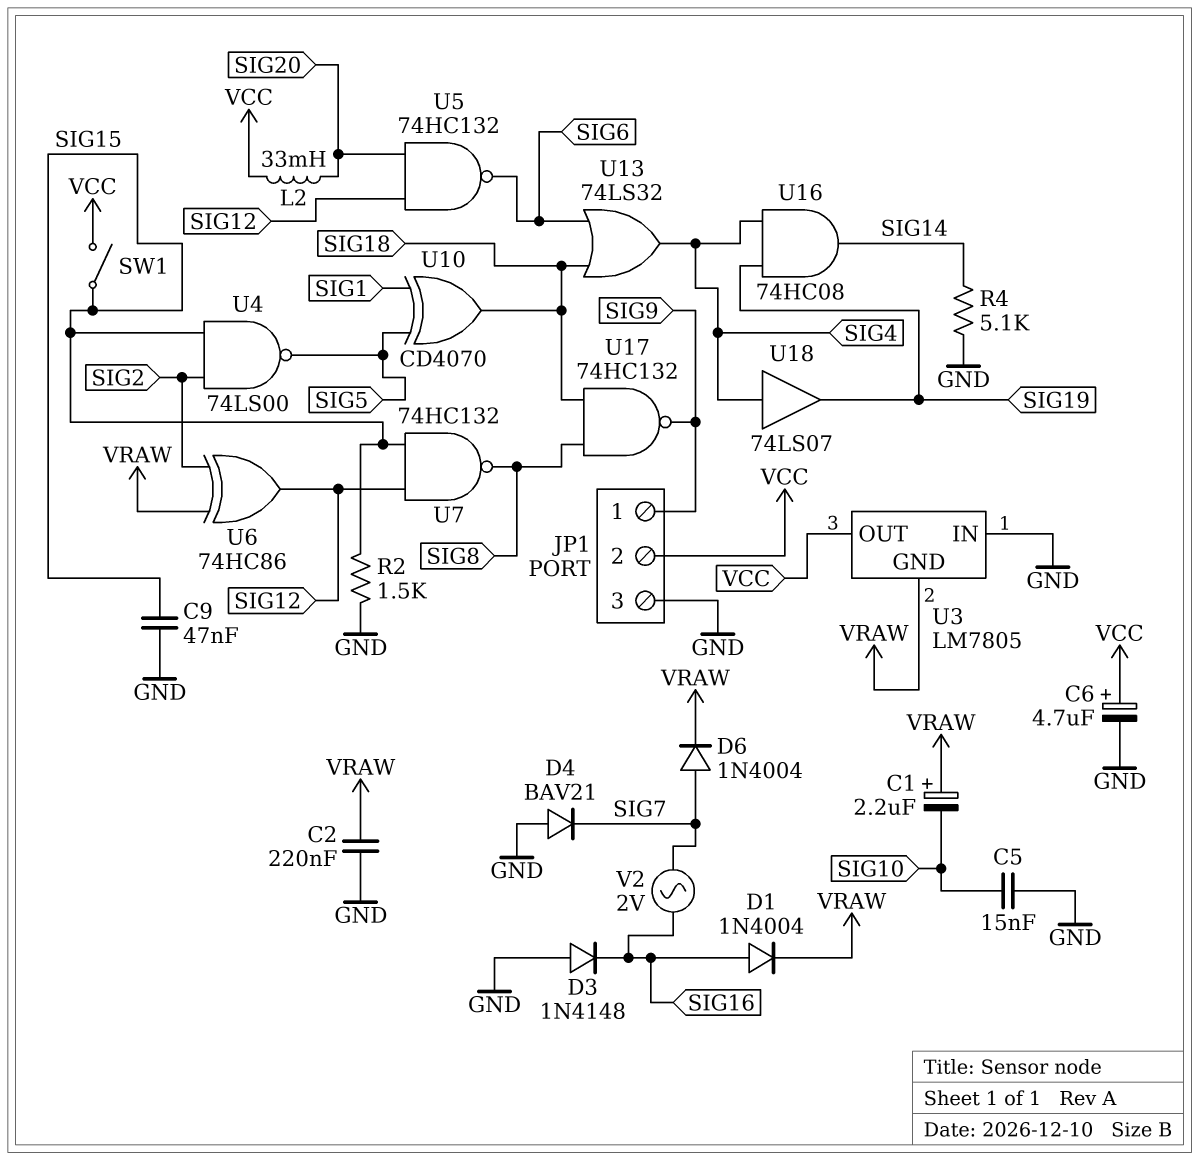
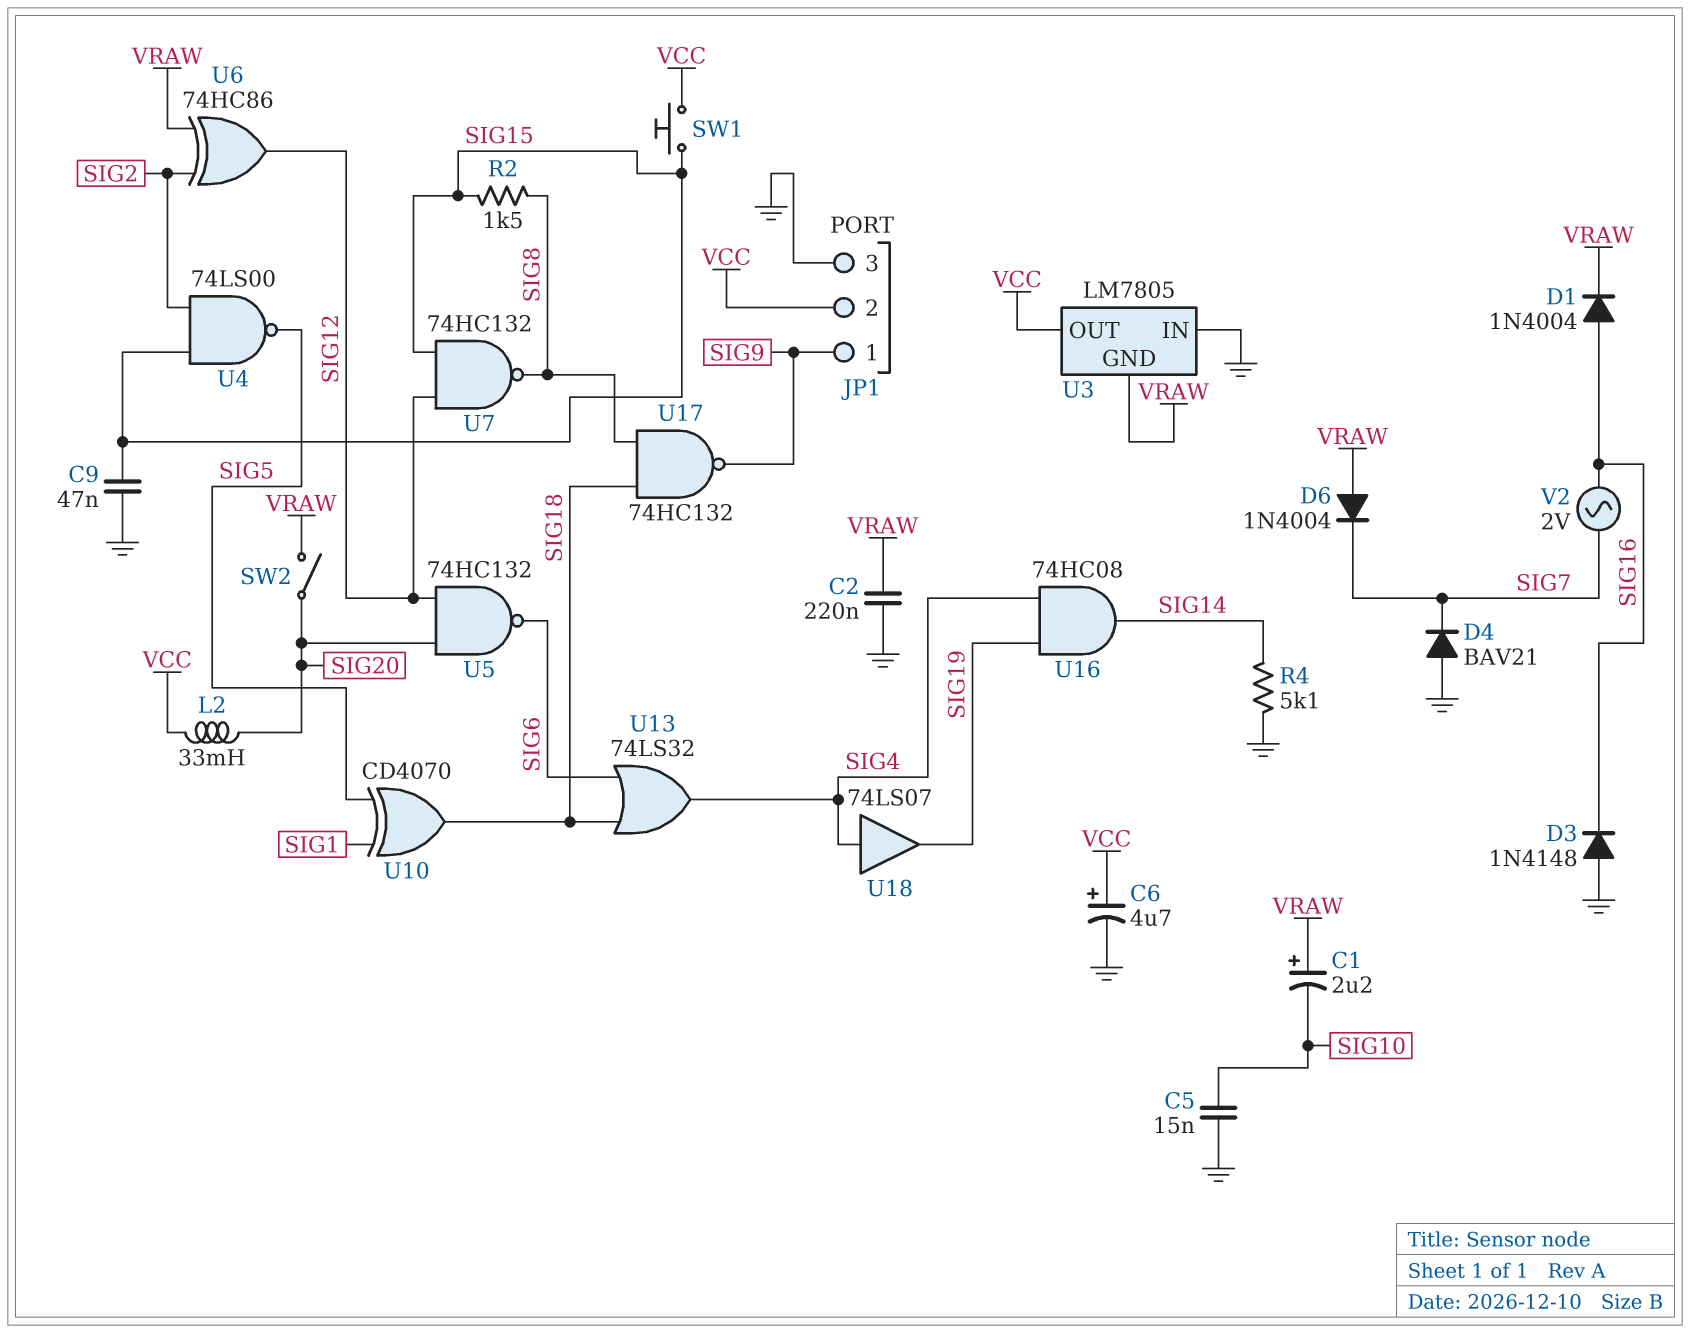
D6: diode 1N4004 (A SIG7, K VRAW) -> diode 1N4004 (A VRAW, K SIG7)
R2: 1.5k (GND, SIG15) -> 1.5k (SIG8, SIG15)
SW1: switch (SIG15, VCC) -> button (SIG15, VCC)
SW2: none -> switch (SIG20, VRAW)

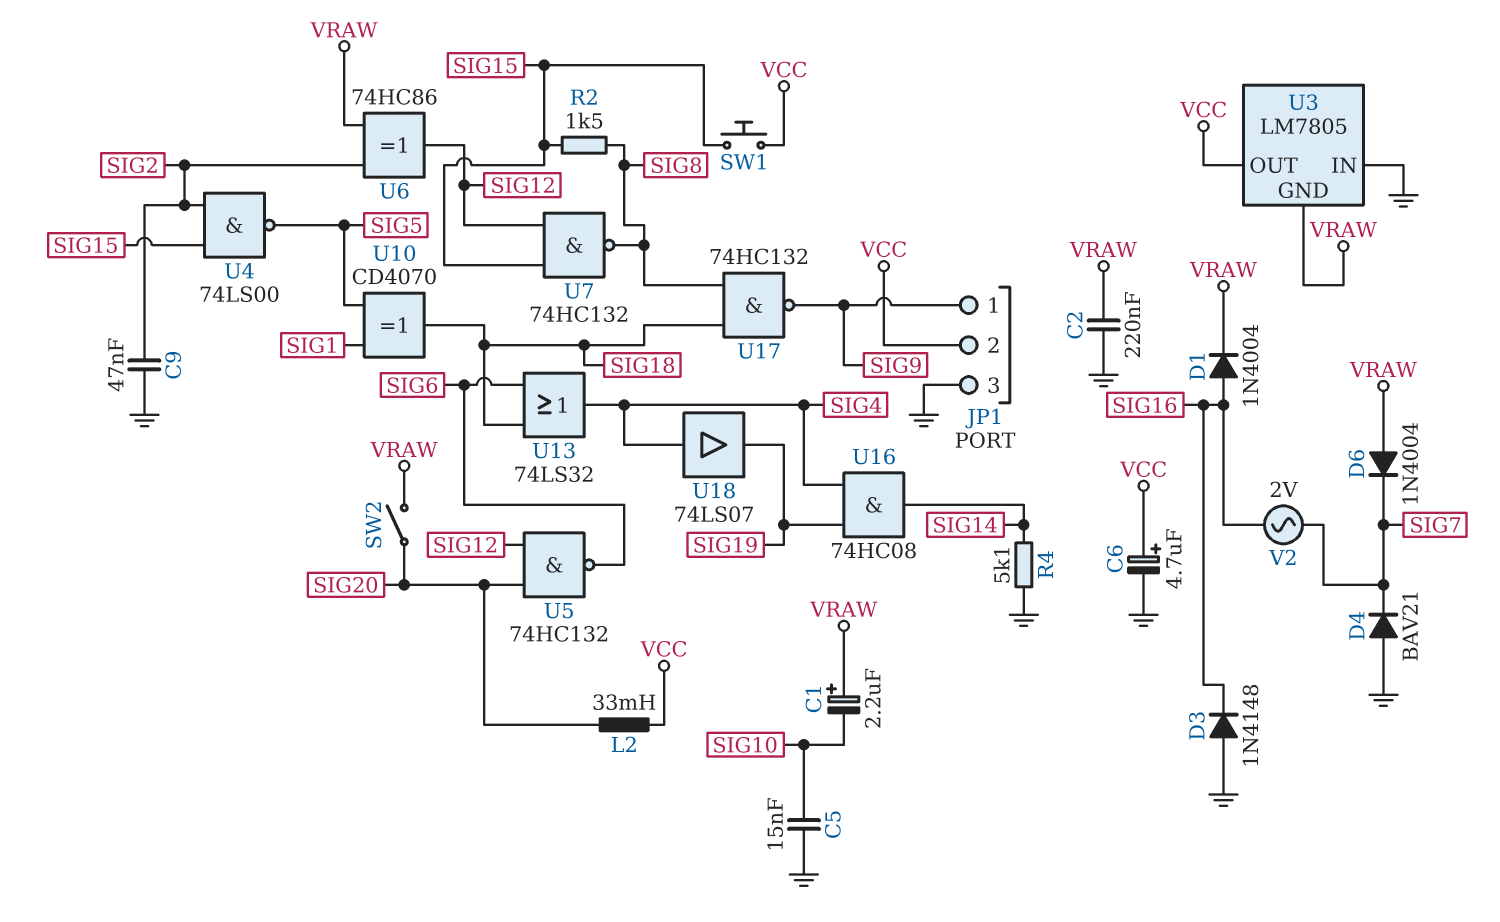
C9: 47nF (GND, SIG15) -> 47nF (GND, SIG2)

